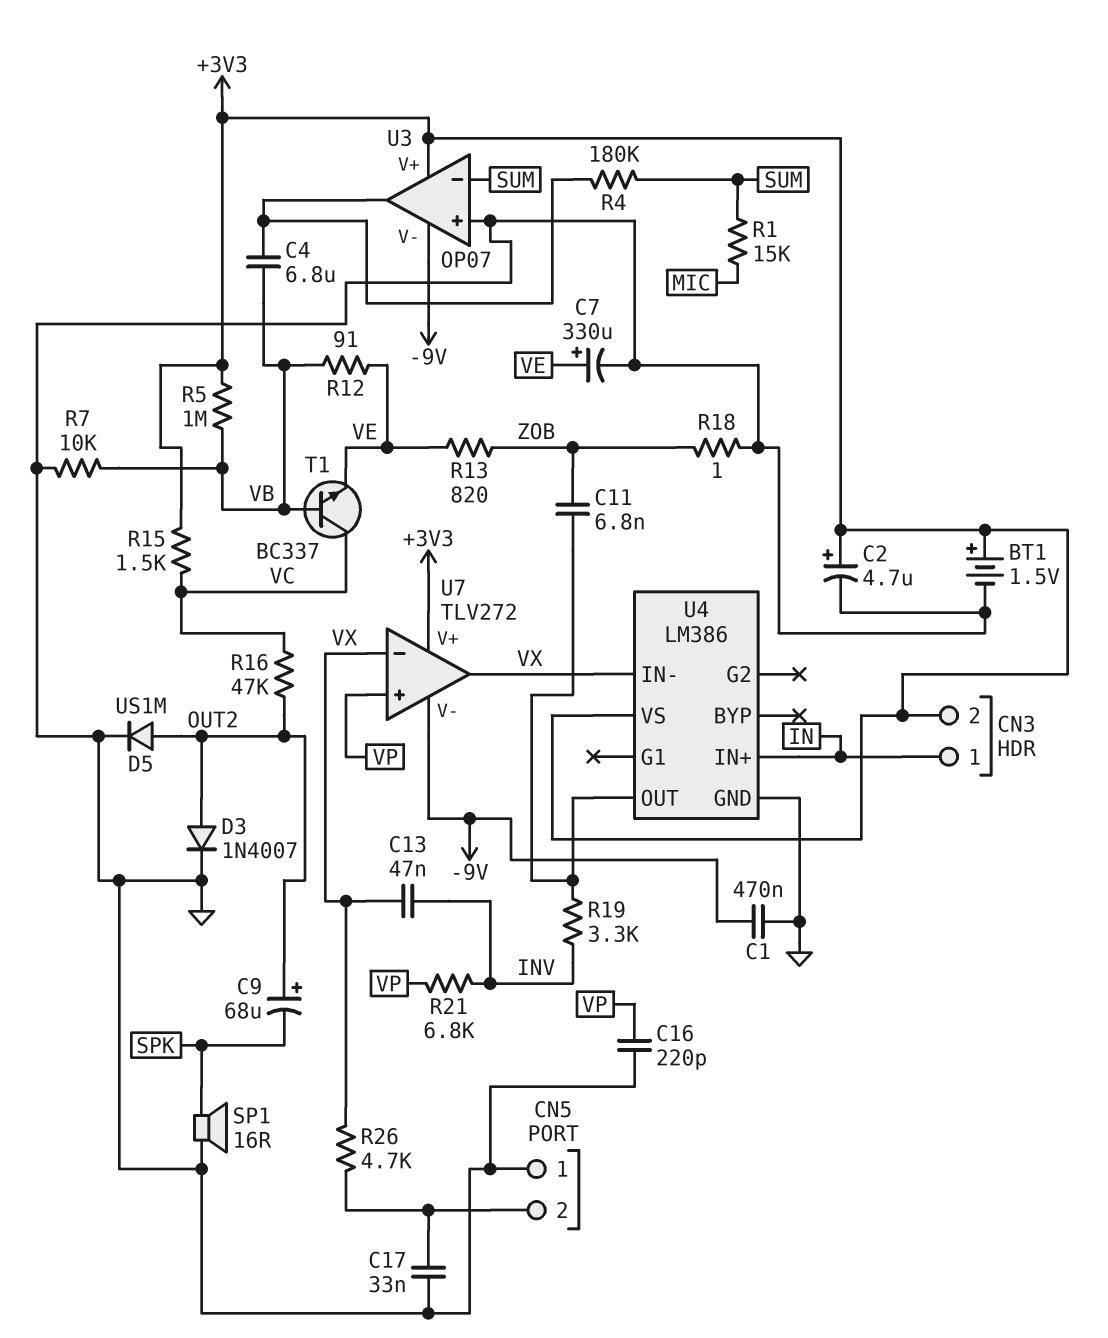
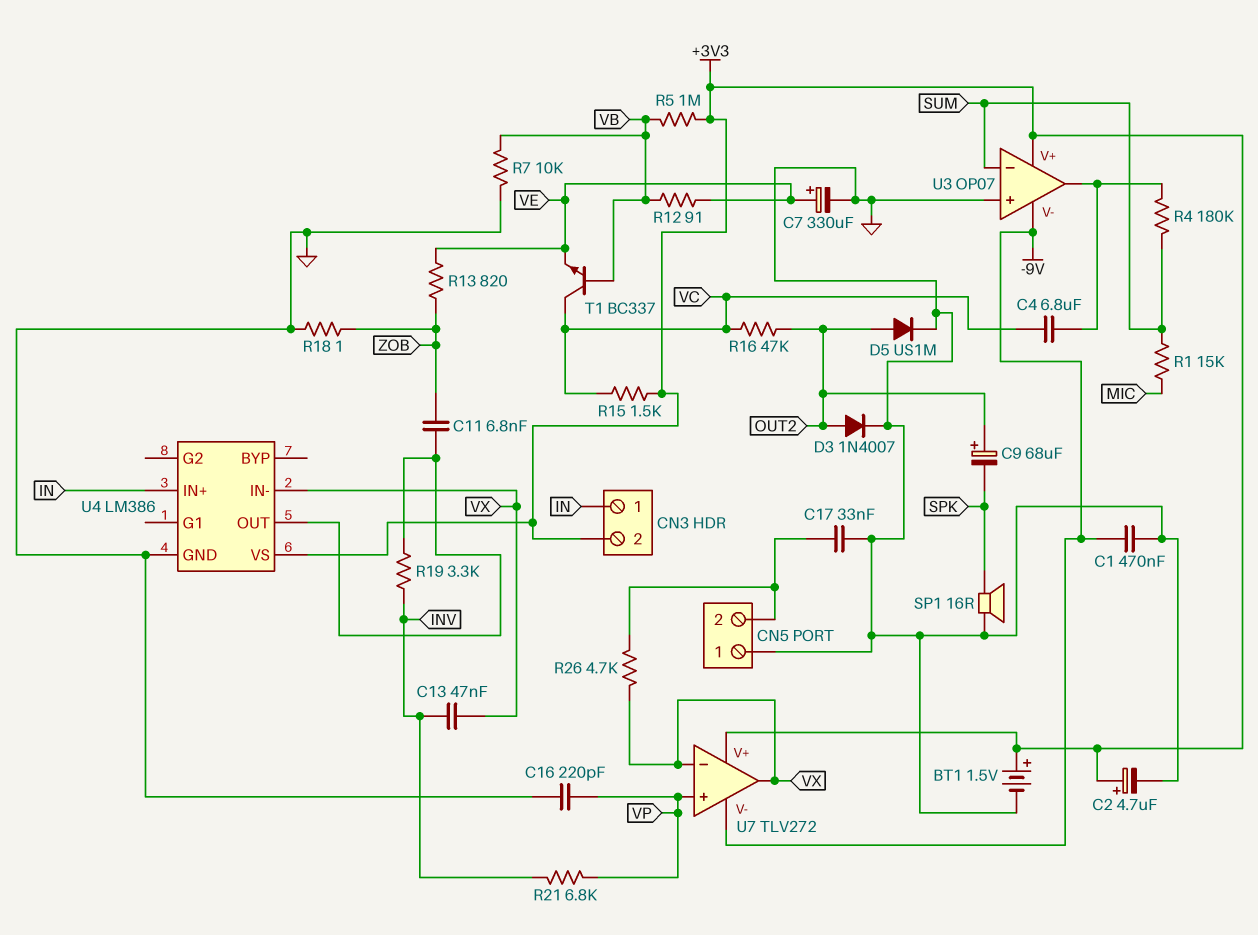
C4: 6.8uF (U3/out, VB) -> 6.8uF (U3/out, VC)

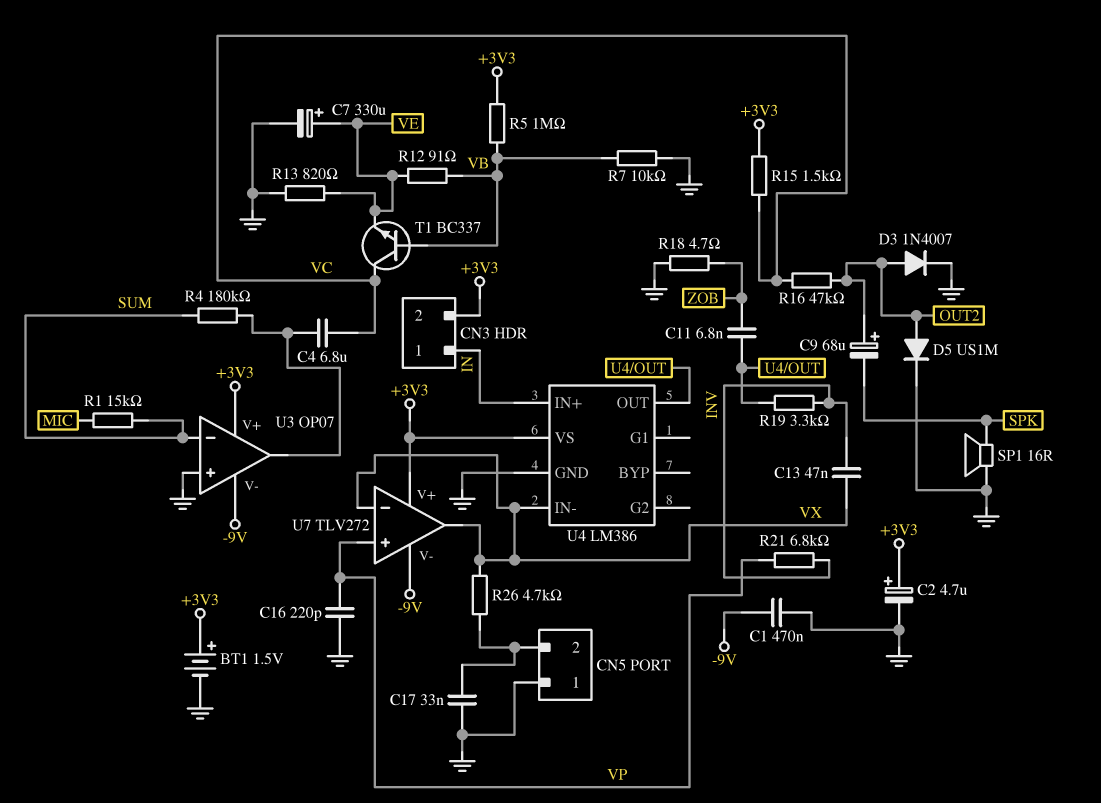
R13: 820 (VE, ZOB) -> 820 (GND, VE)
R18: 1 (GND, ZOB) -> 4.7 (GND, ZOB)

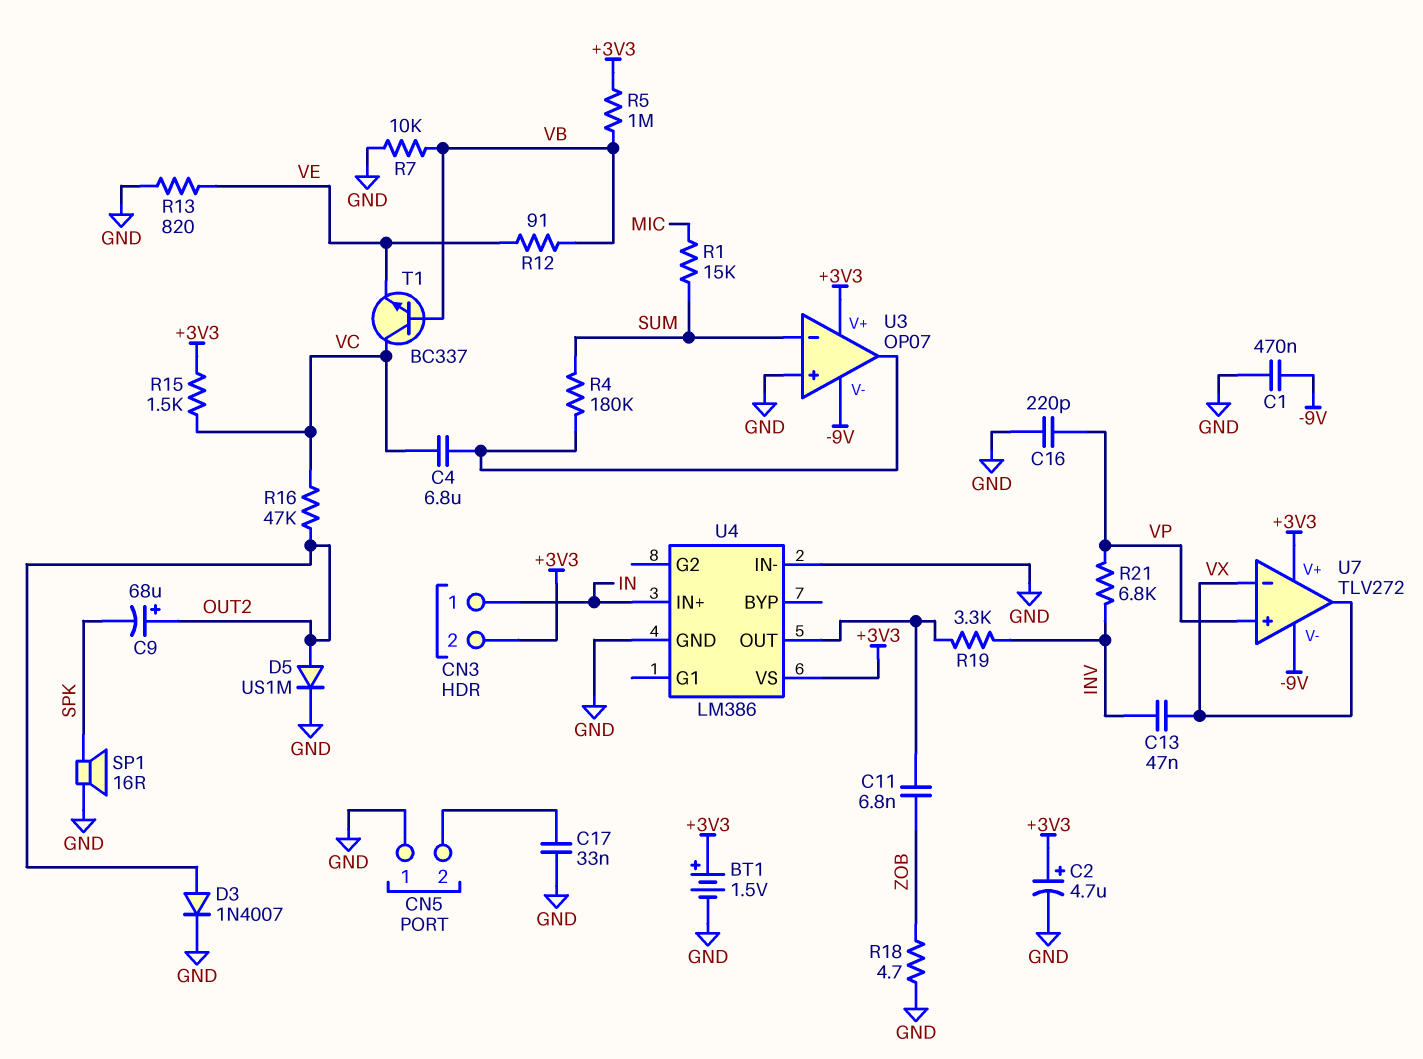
C7: 330uF (plus VE, minus GND) -> none
R26: 4.7k (CN5/2, VX) -> none
U4 pin IN-: VX -> GND

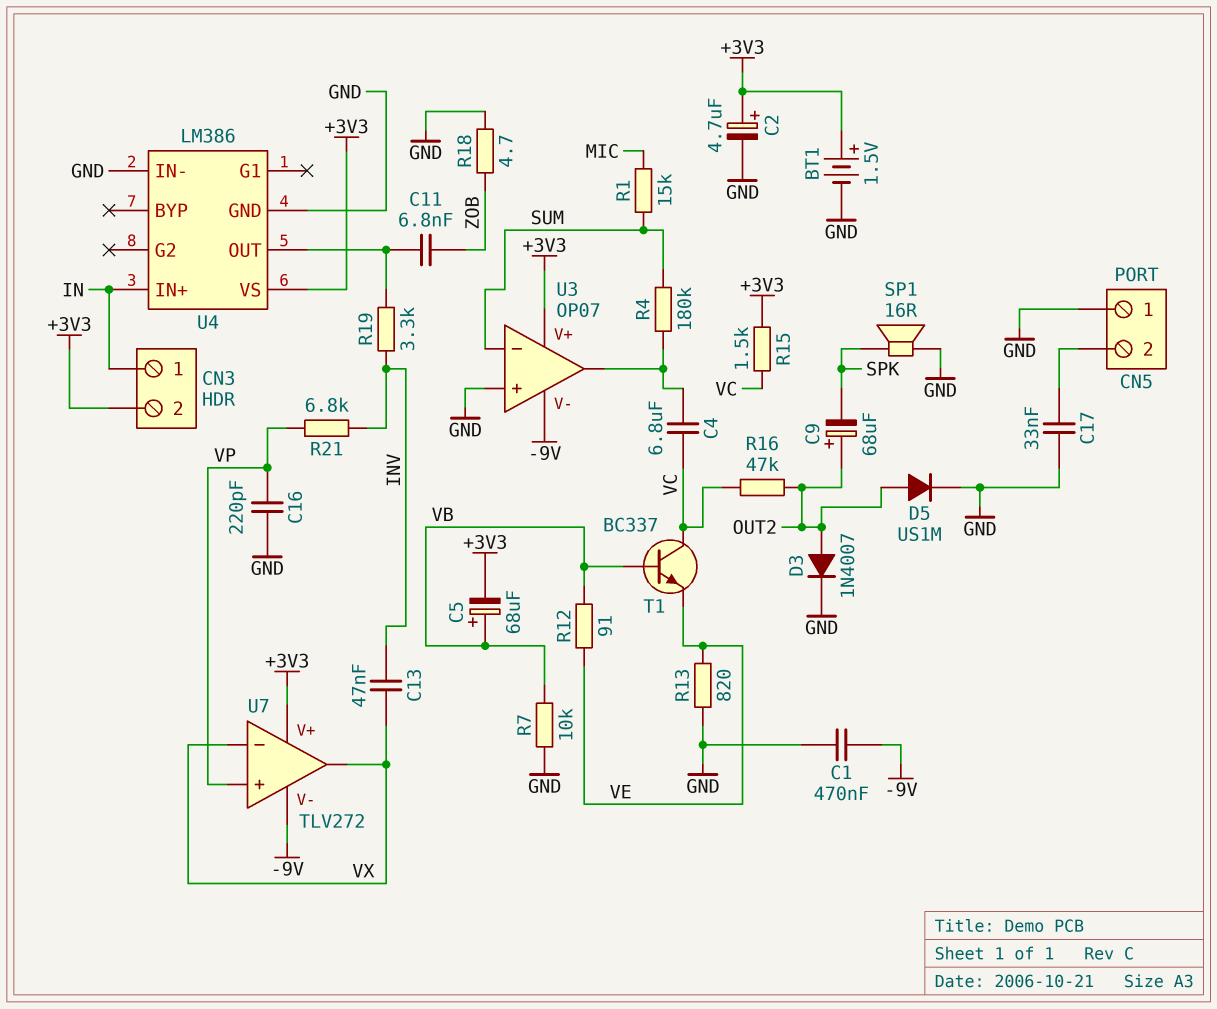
C5: none -> 68uF (plus VB, minus +3V3)
R5: 1M (+3V3, VB) -> none

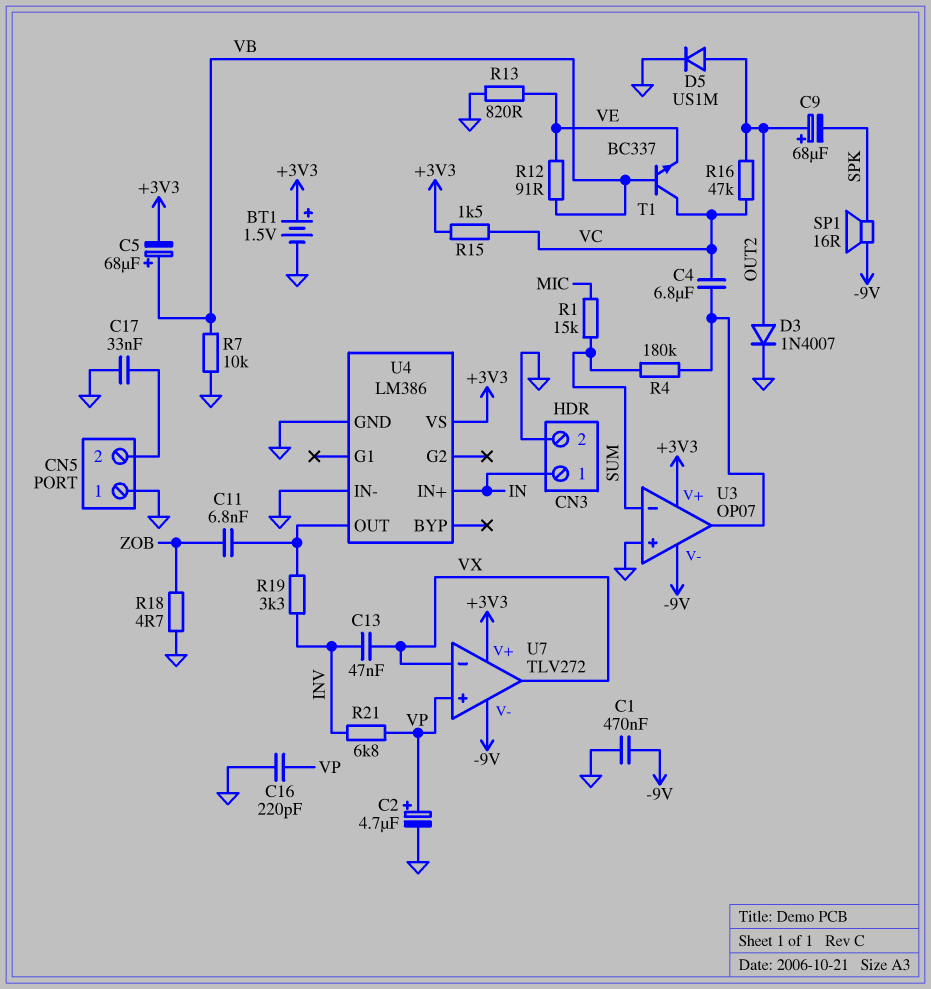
C2: 4.7uF (plus +3V3, minus GND) -> 4.7uF (plus VP, minus GND)
CN3 pin 2: +3V3 -> GND
SP1: speaker 16R (GND, SPK) -> speaker 16R (-9V, SPK)

